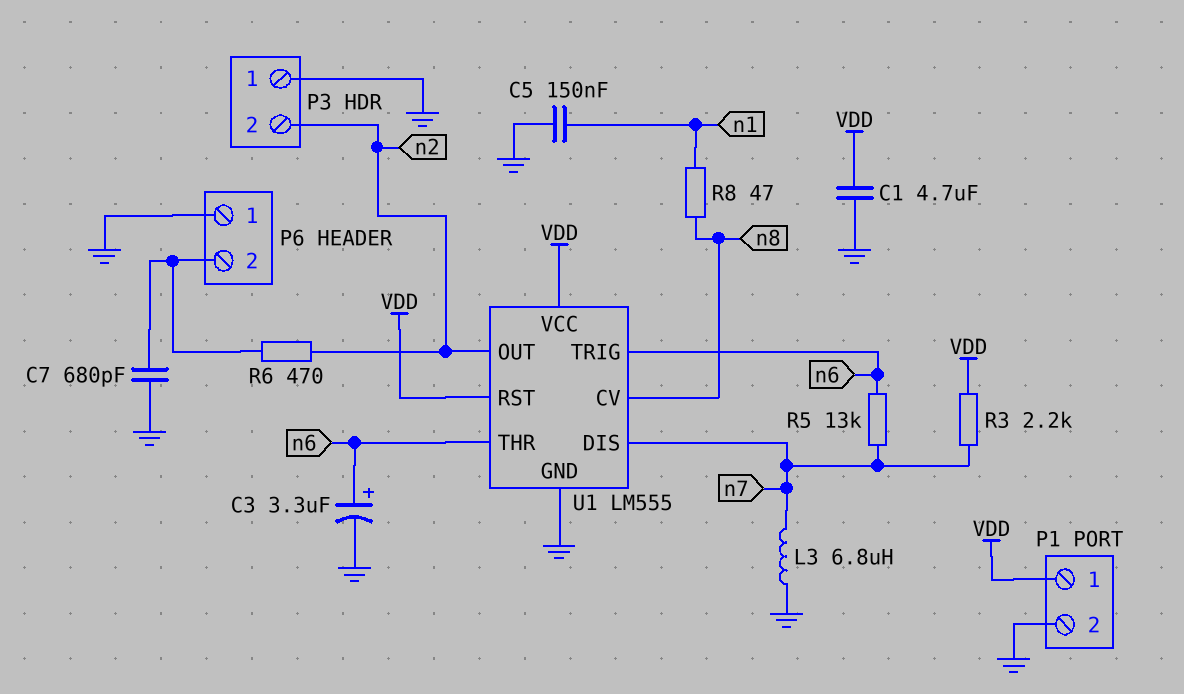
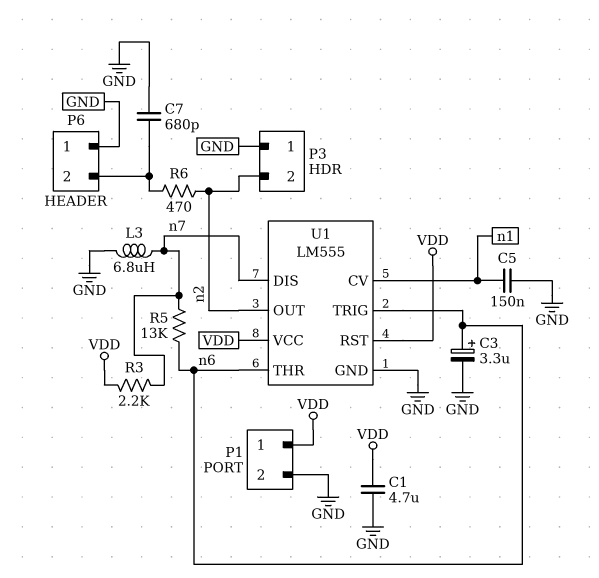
R8: 47 (n1, n8) -> none
U1 pin CV: n8 -> n1

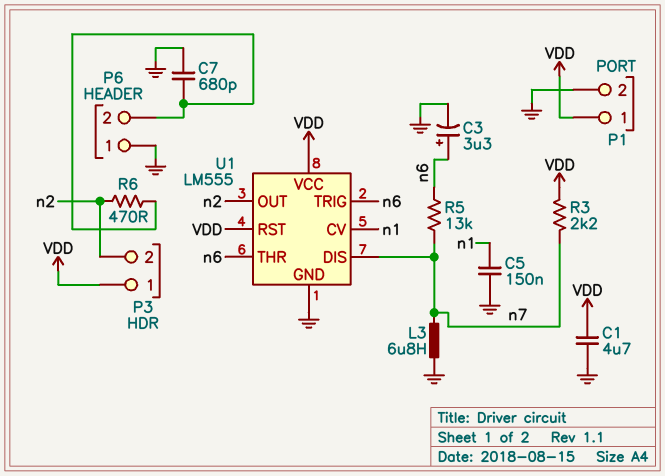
P3 pin 1: GND -> VDD

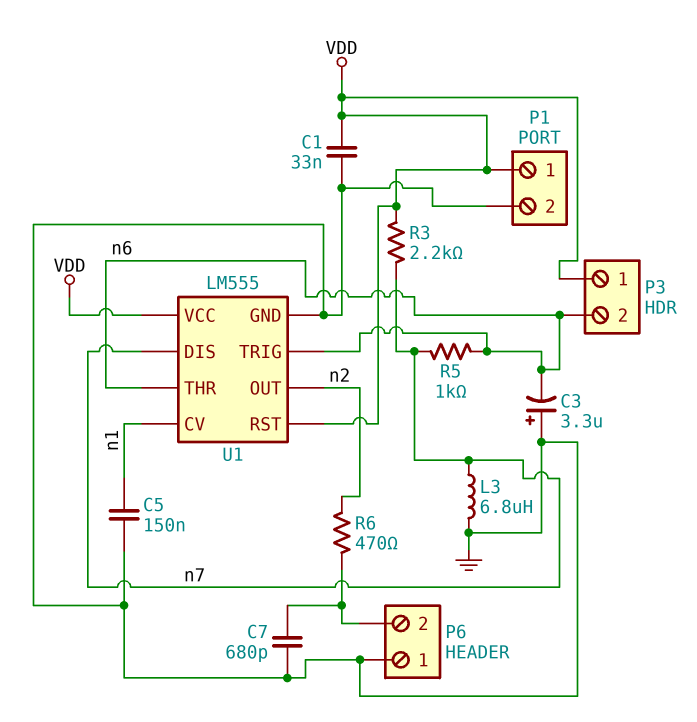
C1: 4.7uF (GND, VDD) -> 33nF (GND, VDD)
C3: 3.3uF (plus n6, minus GND) -> 3.3uF (plus GND, minus n6)
P3 pin 2: n2 -> n6
R5: 13k (n6, n7) -> 1k (n6, n7)

